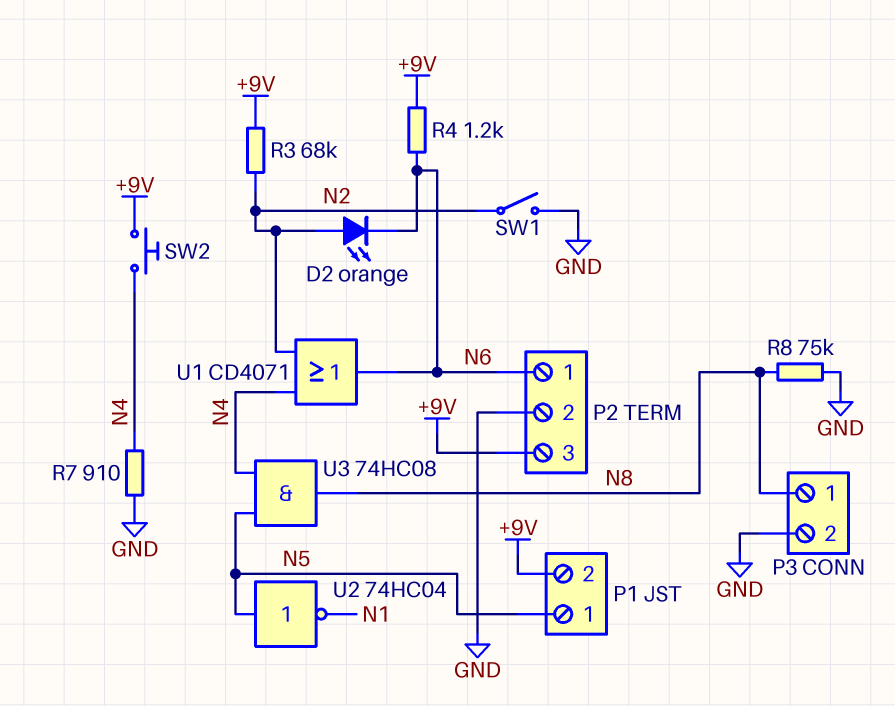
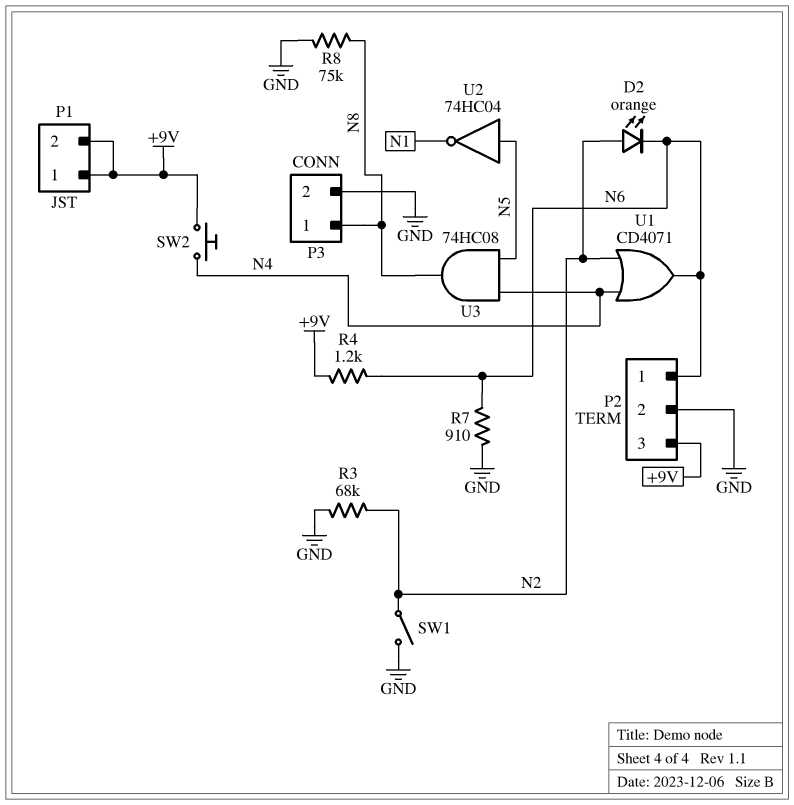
P1 pin 1: N5 -> +9V
R3: 68k (+9V, N2) -> 68k (GND, N2)
R7: 910 (GND, N4) -> 910 (GND, N6)

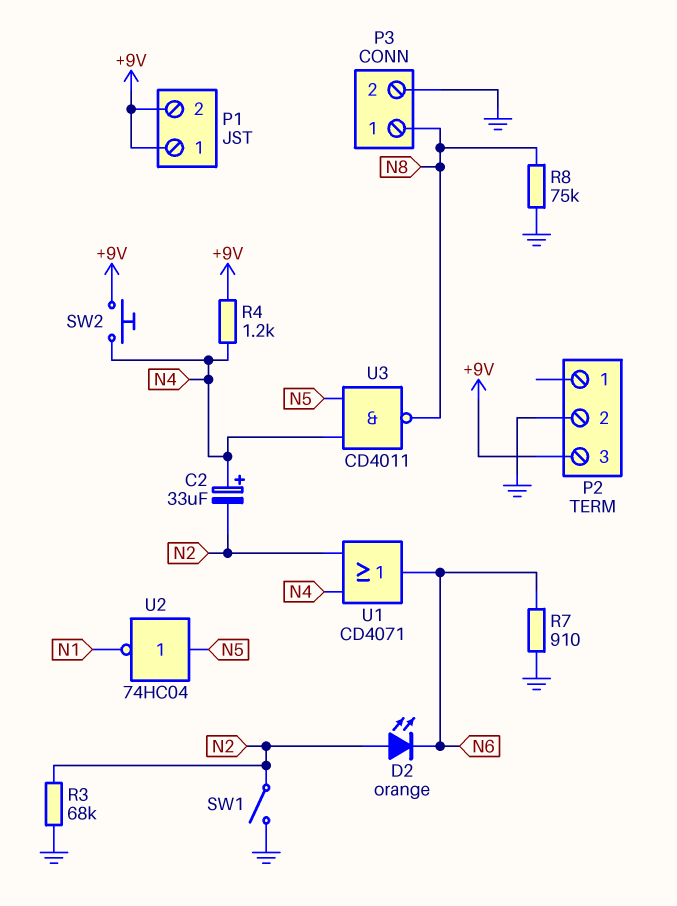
C2: none -> 33uF (plus N4, minus N2)
P2 pin 1: N6 -> none
R4: 1.2k (+9V, N6) -> 1.2k (+9V, N4)
U3: AND 74HC08 (in N4, in N5, out N8) -> NAND CD4011 (in N4, in N5, out N8)

